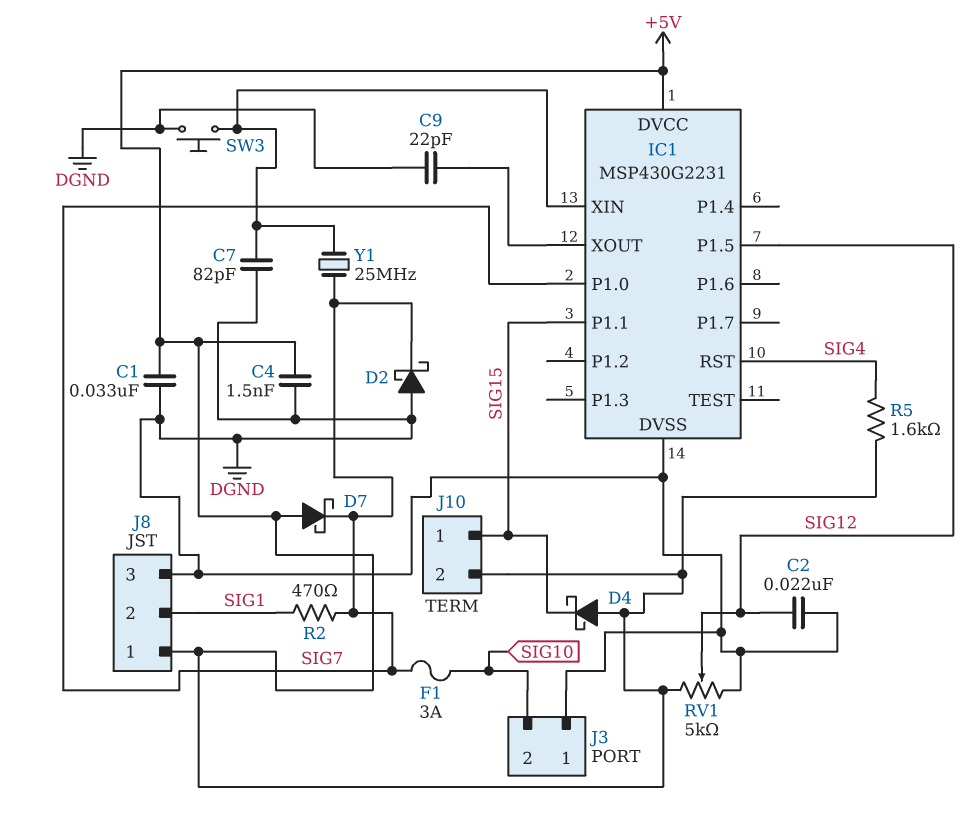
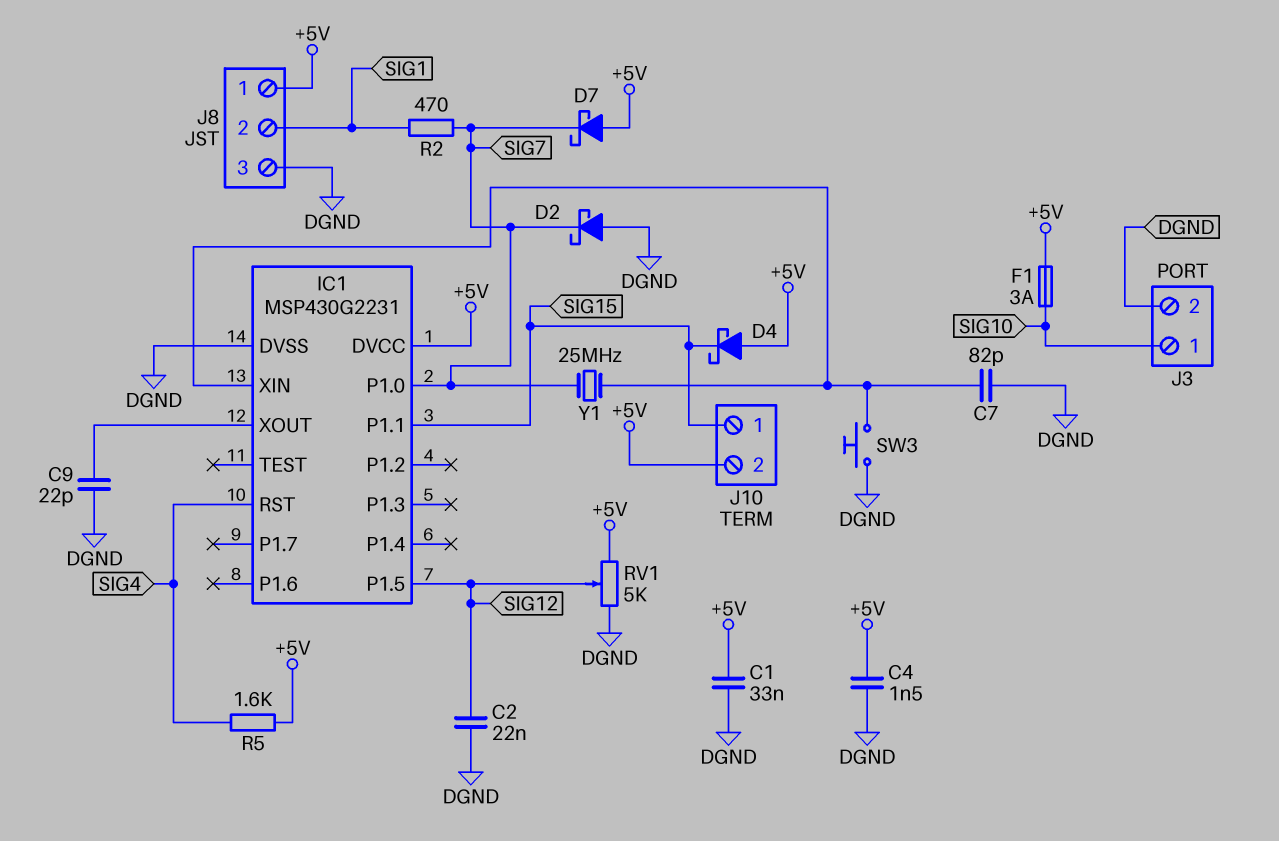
F1: 3A (SIG7, SIG10) -> 3A (+5V, SIG10)
J3 pin 1: DGND -> SIG10
J3 pin 2: SIG10 -> DGND

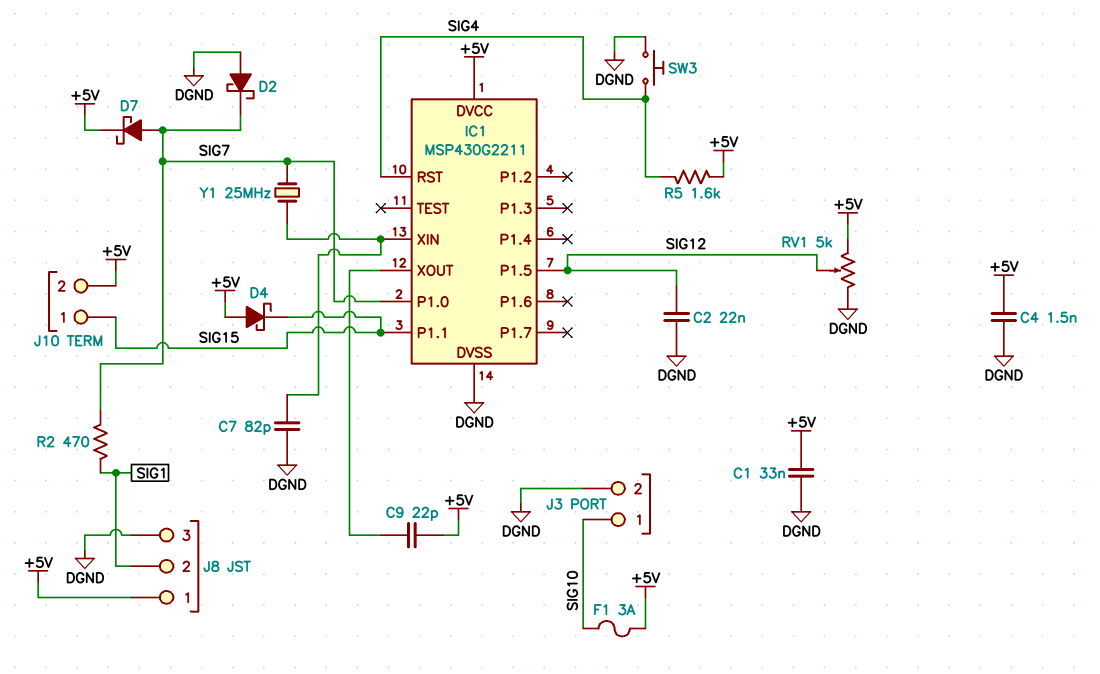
C9: 22pF (DGND, IC1/XOUT) -> 22pF (+5V, IC1/XOUT)
D7: schottky (A +5V, K SIG7) -> schottky (A SIG7, K +5V)
IC1: MSP430G2231 -> MSP430G2211
SW3: button (DGND, IC1/XIN) -> button (DGND, SIG4)

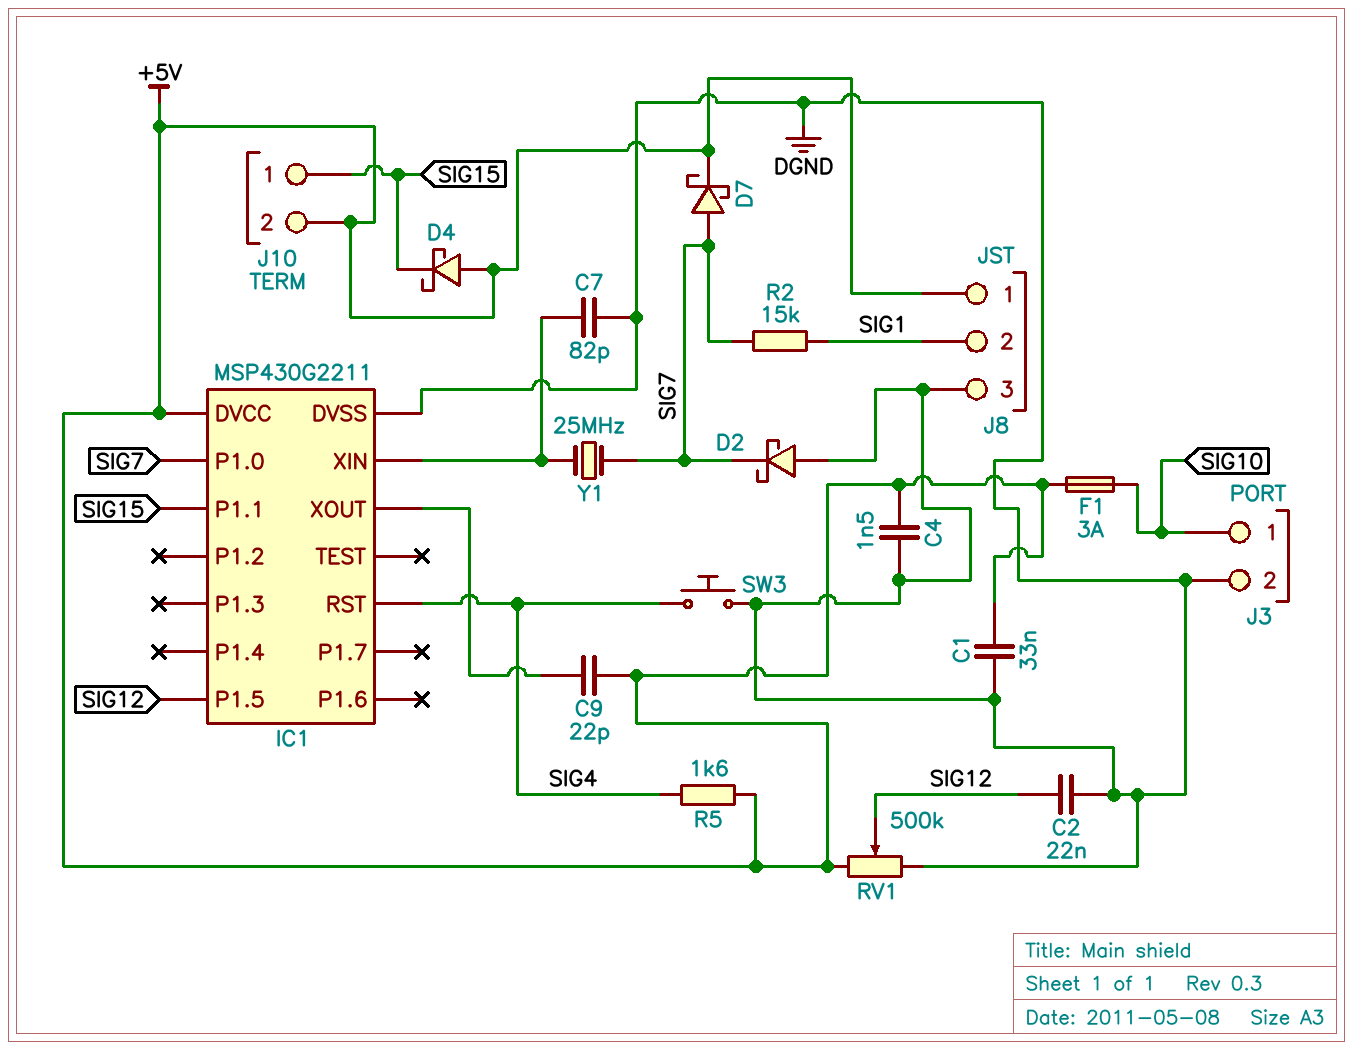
R2: 470 (SIG1, SIG7) -> 15k (SIG1, SIG7)
RV1: 5k (+5V, DGND, wiper SIG12) -> 500k (+5V, DGND, wiper SIG12)

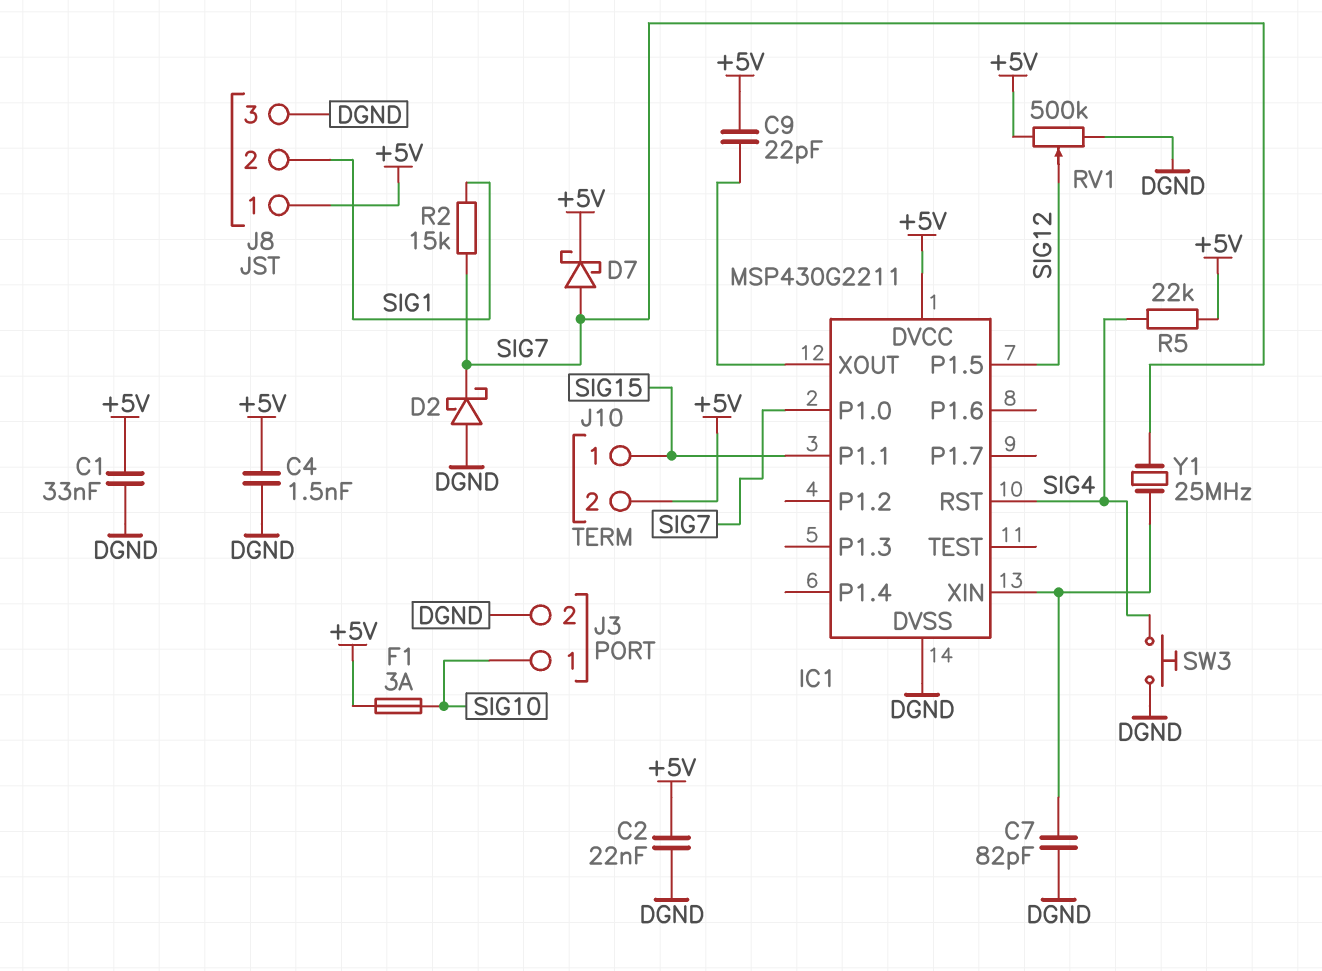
C2: 22nF (DGND, SIG12) -> 22nF (+5V, DGND)
D4: schottky (A +5V, K SIG15) -> none
R5: 1.6k (+5V, SIG4) -> 22k (+5V, SIG4)

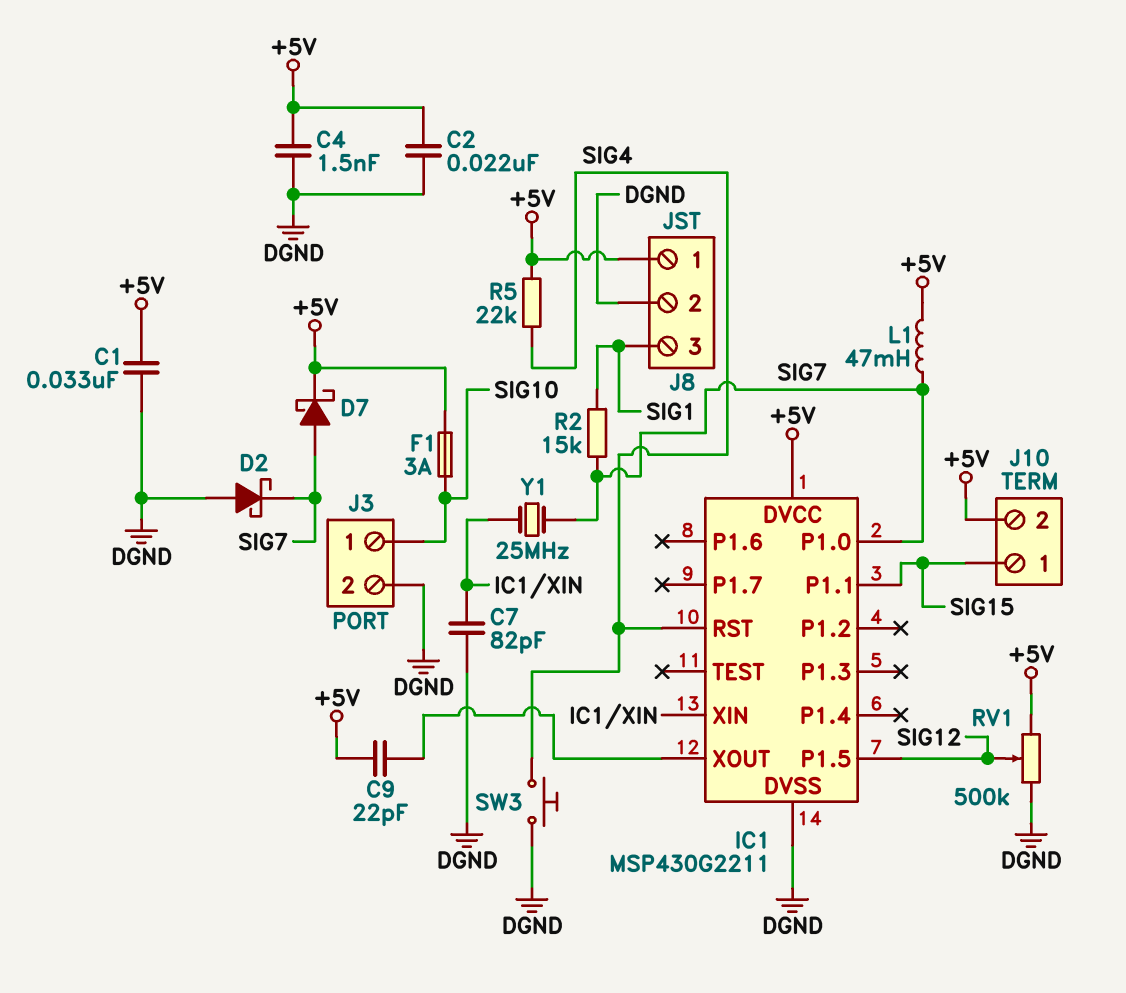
J8 pin 2: SIG1 -> DGND
J8 pin 3: DGND -> SIG1
L1: none -> 47mH (+5V, SIG7)

